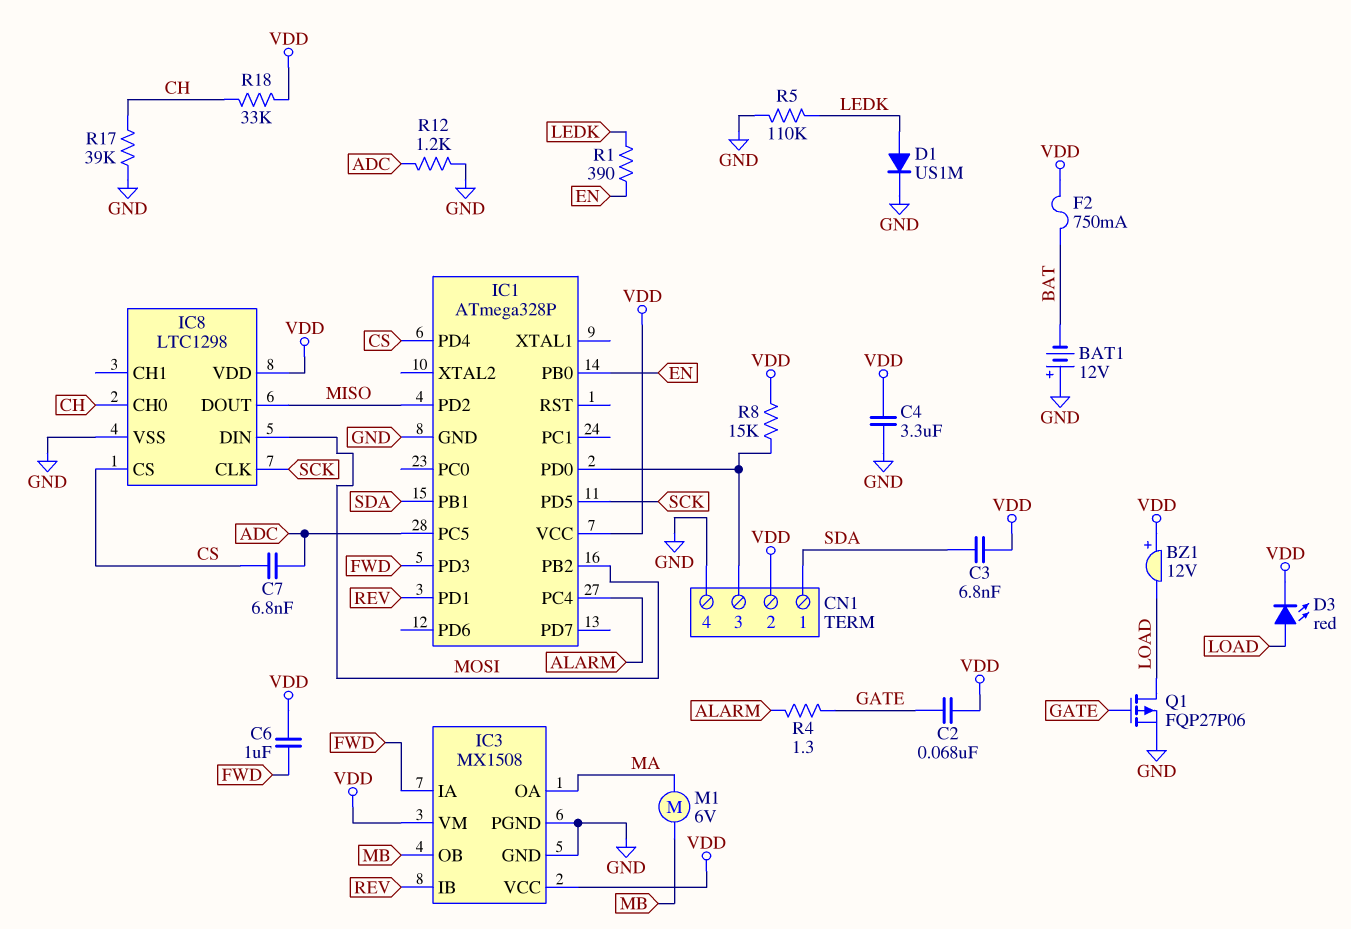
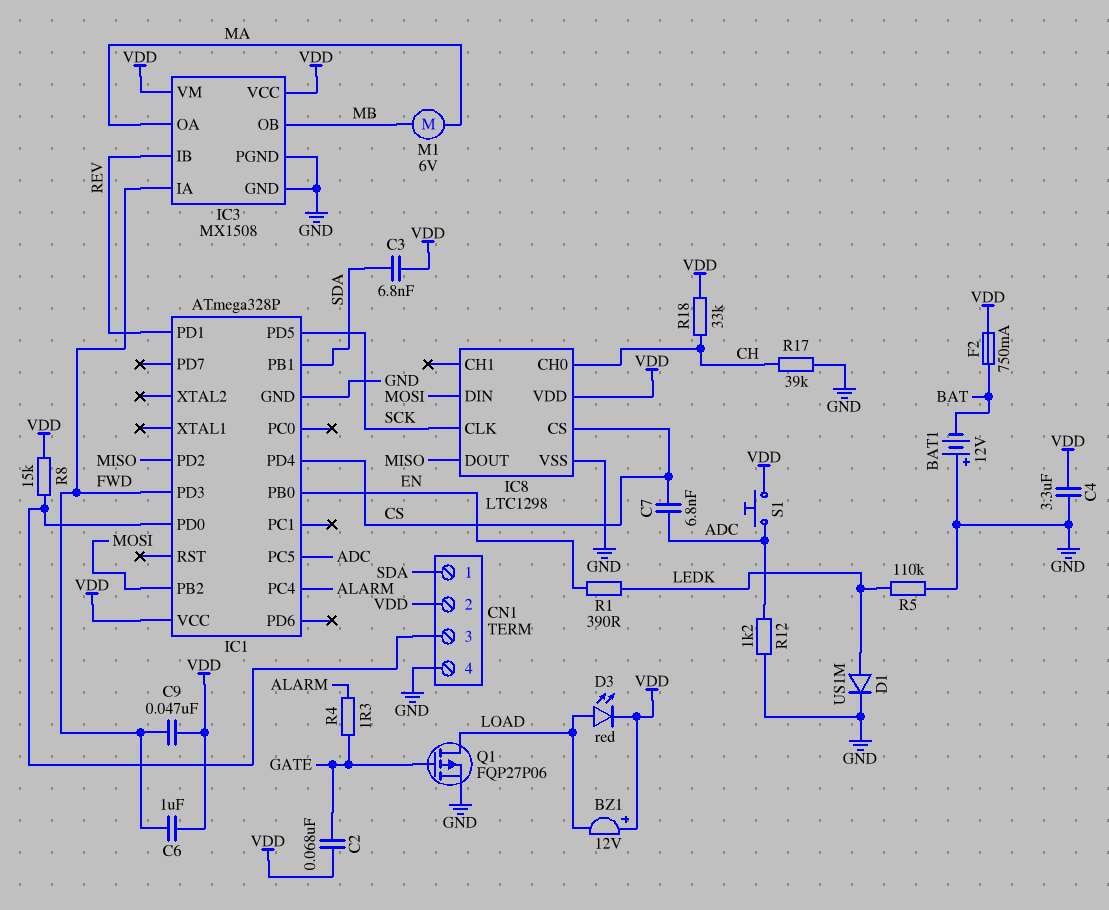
C9: none -> 47nF (FWD, VDD)
S1: none -> button (ADC, VDD)

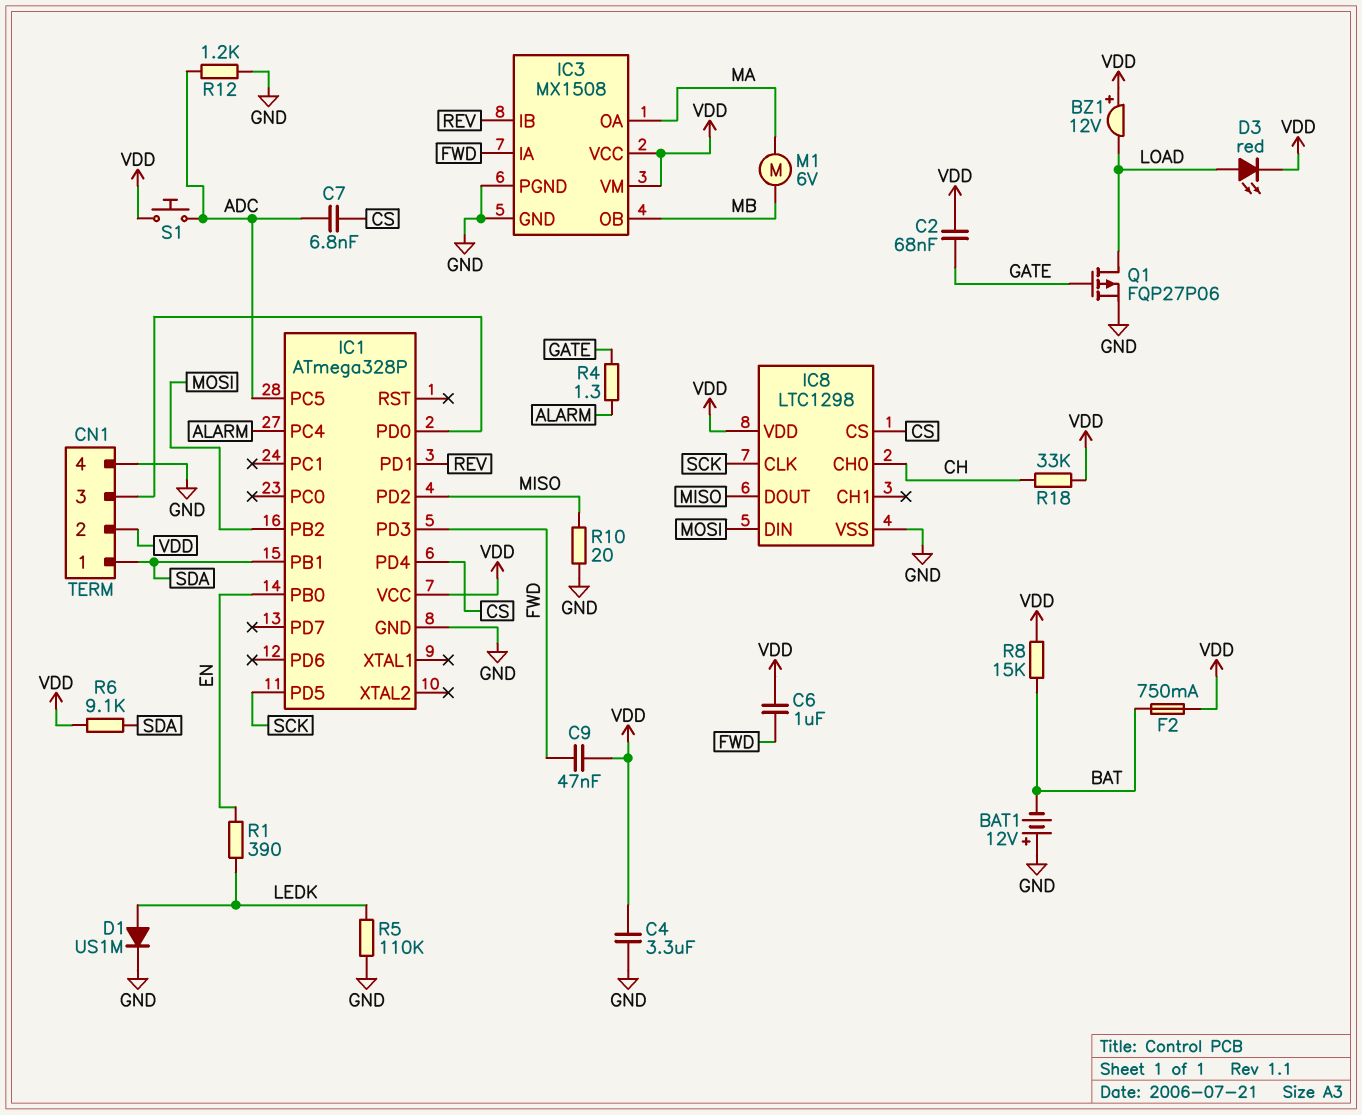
C3: 6.8nF (SDA, VDD) -> none
R6: none -> 9.1k (SDA, VDD)
R8: 15k (CN1/3, VDD) -> 15k (BAT, VDD)
R10: none -> 20 (GND, MISO)
R17: 39k (CH, GND) -> none

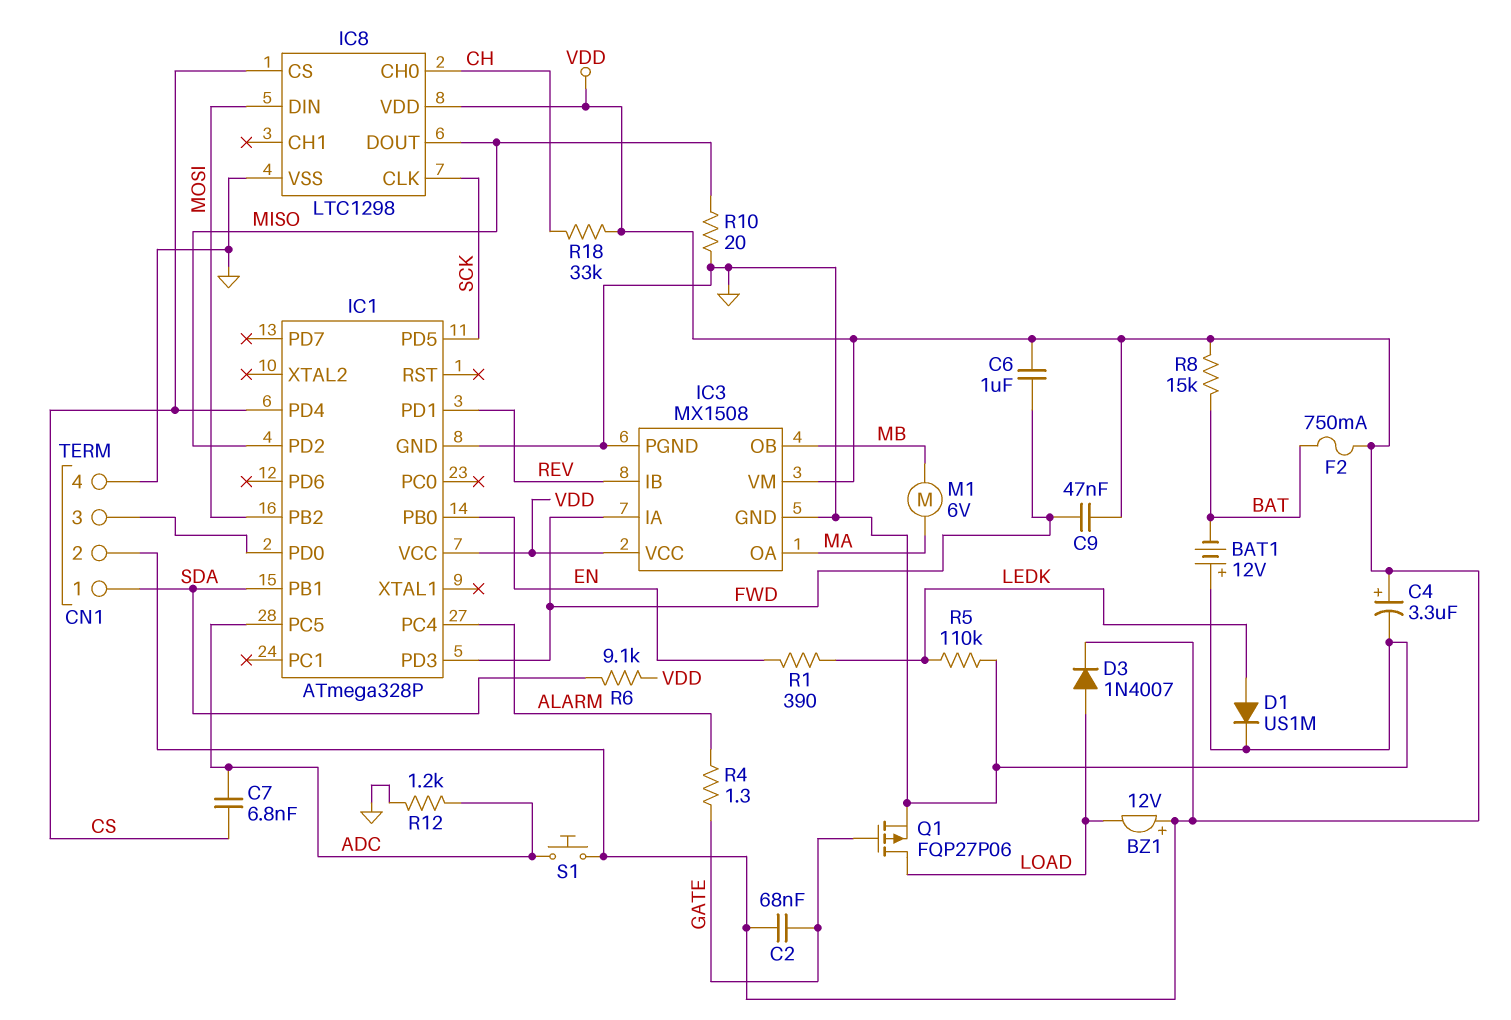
C4: 3.3uF (GND, VDD) -> 3.3uF (plus VDD, minus GND)
D3: LED red (A LOAD, K VDD) -> diode 1N4007 (A LOAD, K VDD)

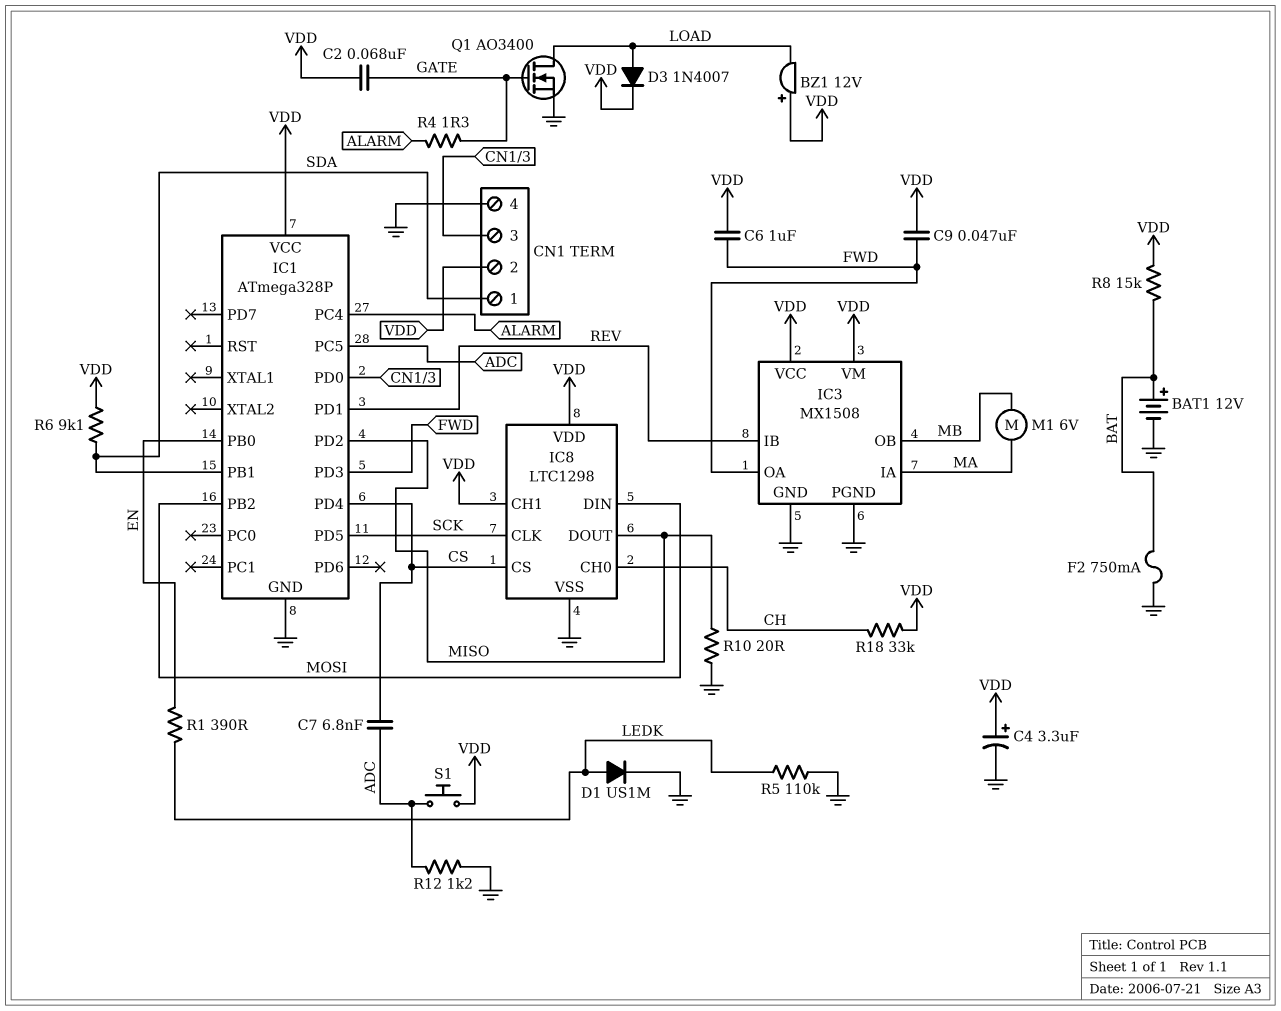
BAT1: 12V (plus GND, minus BAT) -> 12V (plus BAT, minus GND)
F2: 750mA (BAT, VDD) -> 750mA (BAT, GND)
IC3 pin IA: FWD -> MA
IC3 pin OA: MA -> FWD
IC8 pin CH1: none -> VDD
Q1: PMOS FQP27P06 (G GATE, D LOAD, S GND) -> NMOS AO3400 (G GATE, D LOAD, S GND)

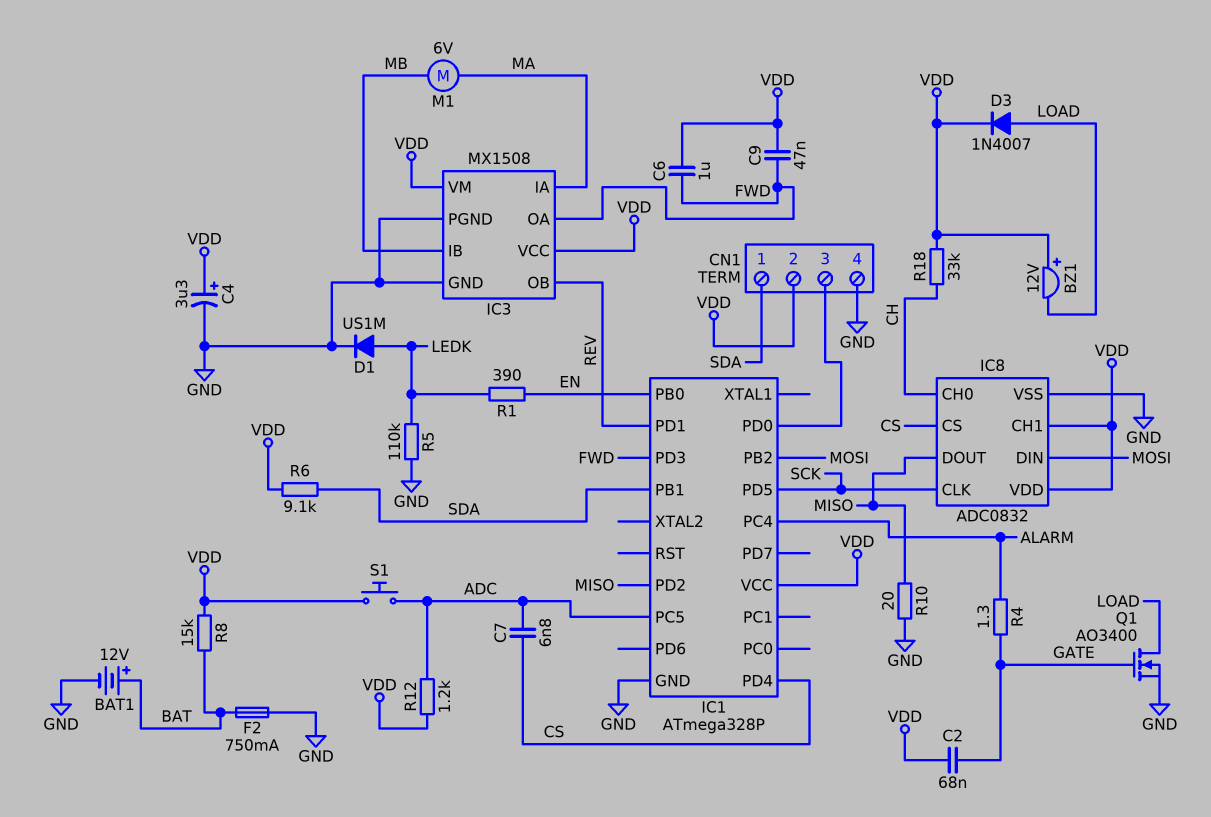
IC3 pin IB: REV -> MB
IC3 pin OB: MB -> REV
IC8: LTC1298 -> ADC0832
R12: 1.2k (ADC, GND) -> 1.2k (ADC, VDD)

